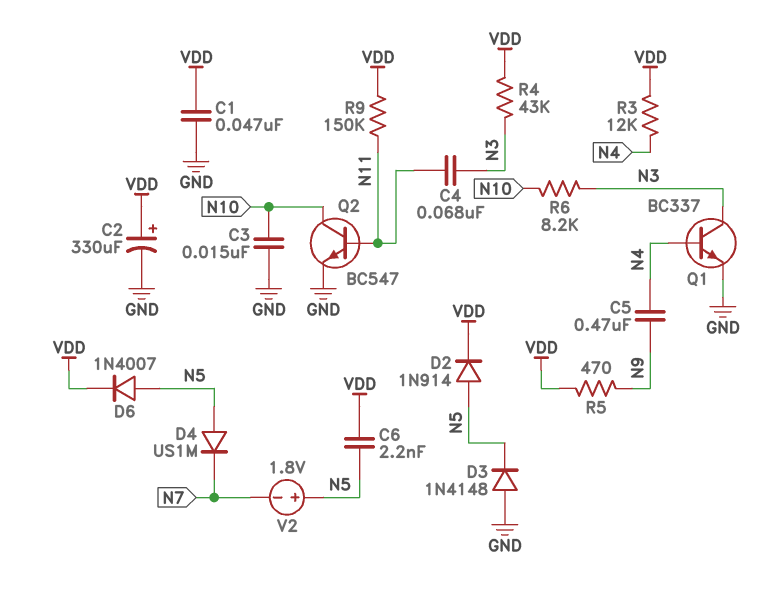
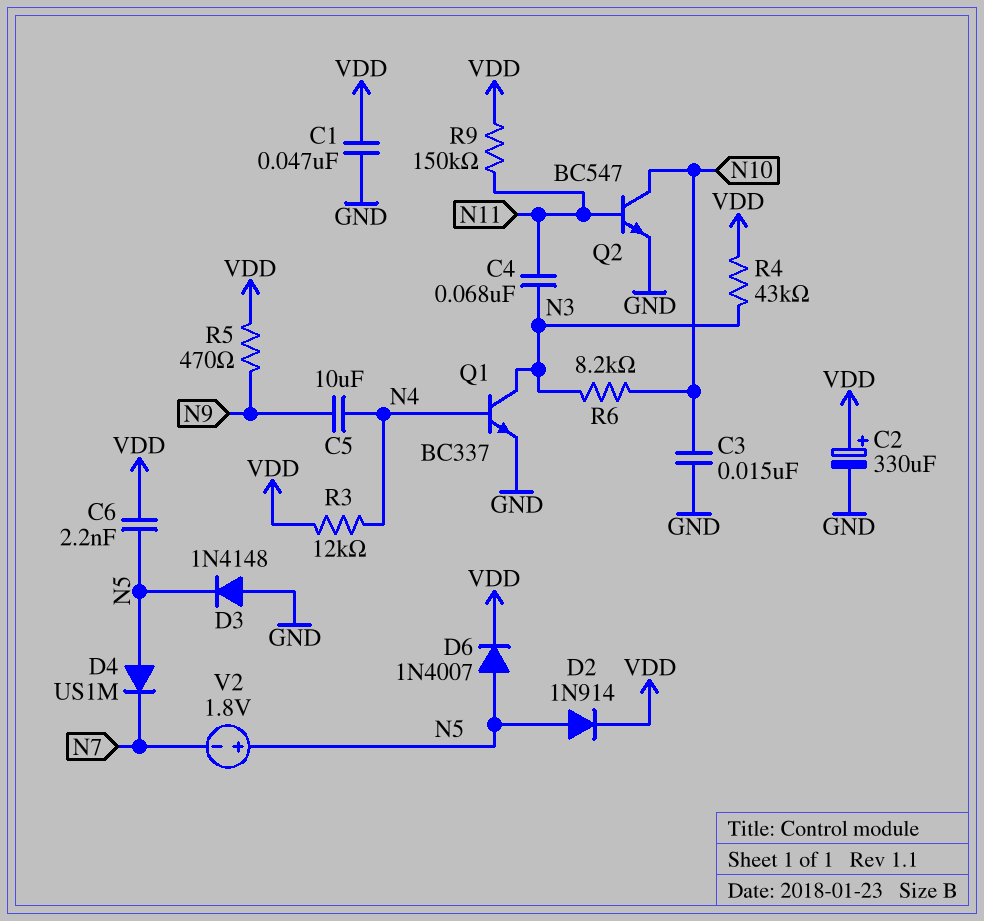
C5: 470nF (N4, N9) -> 10uF (N4, N9)

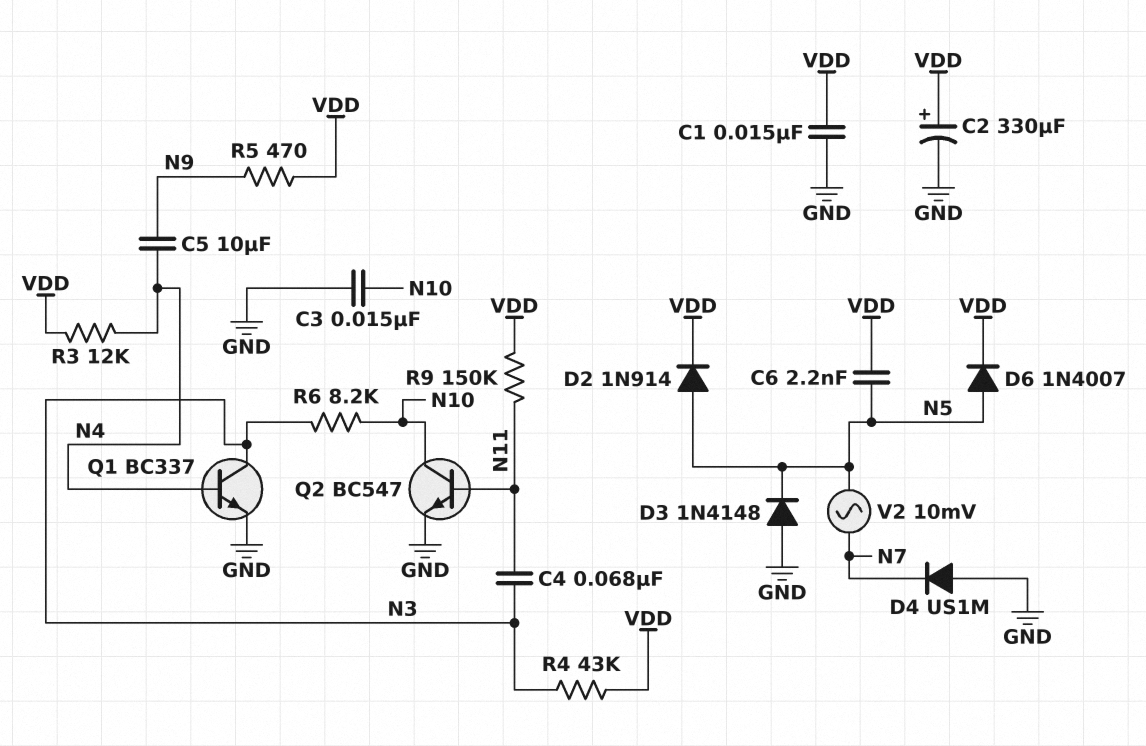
C1: 47nF (GND, VDD) -> 15nF (GND, VDD)
D4: diode US1M (A N5, K N7) -> diode US1M (A GND, K N7)
V2: 1.8V (plus N5, minus N7) -> AC 10mV (N5, N7)

